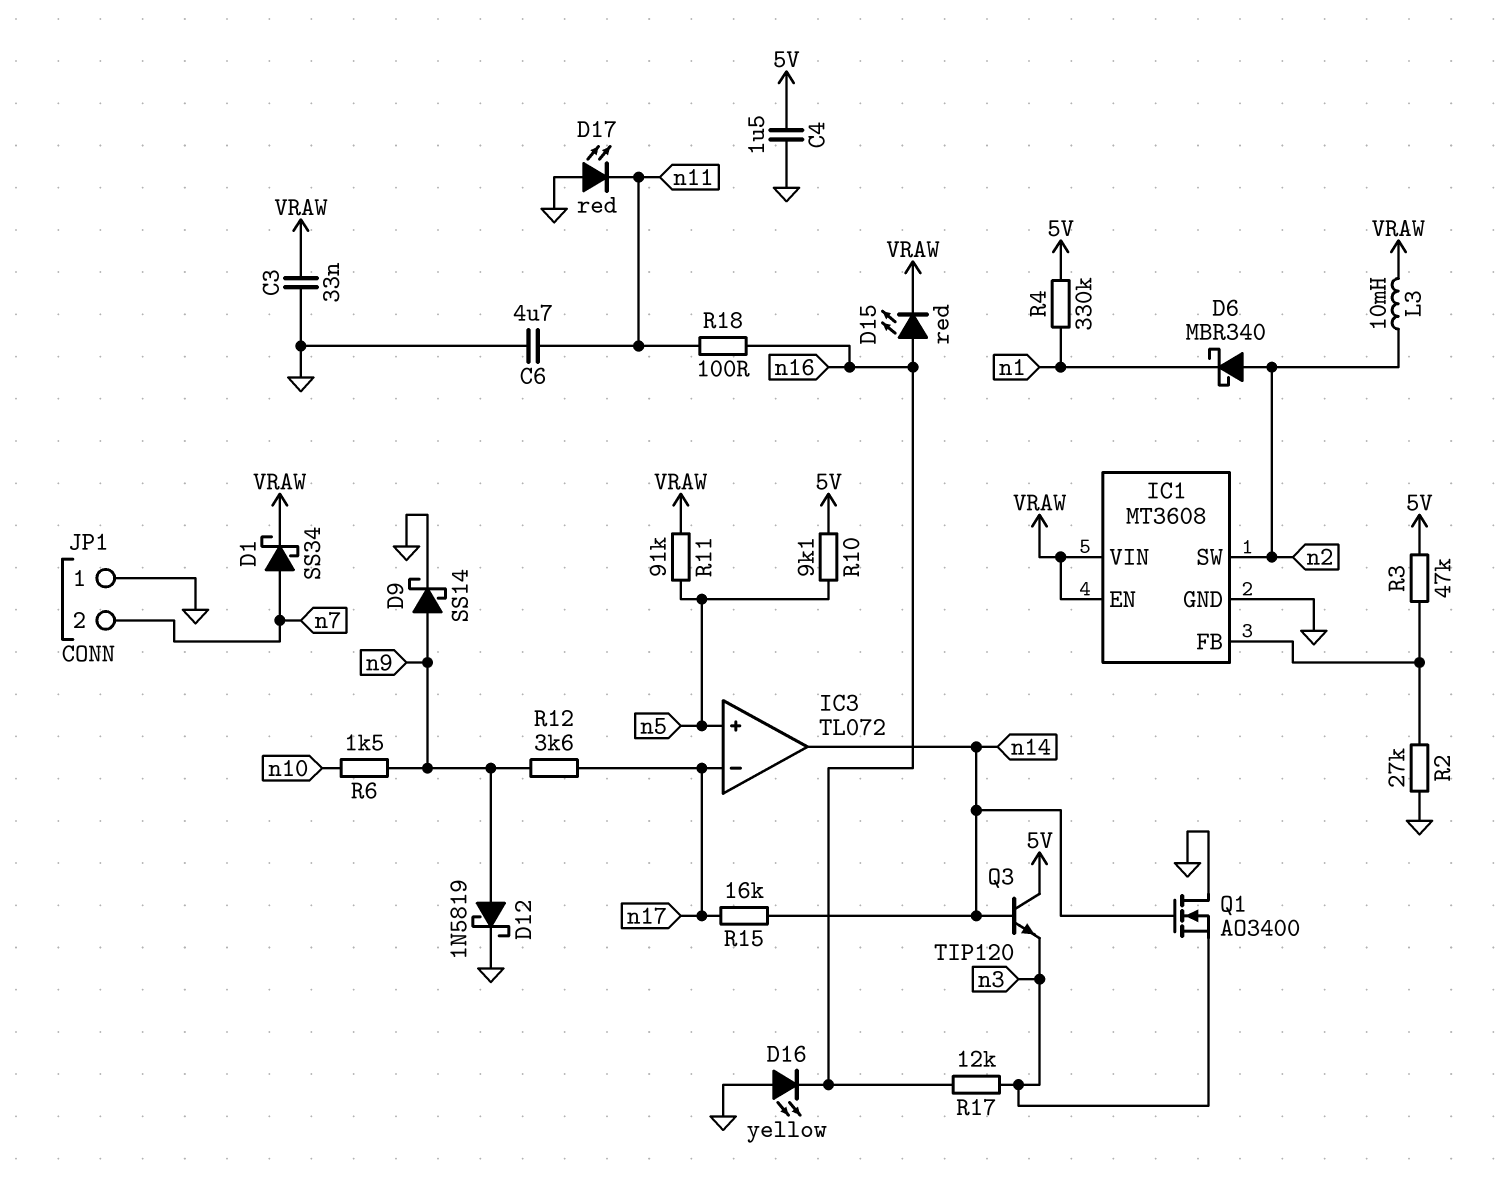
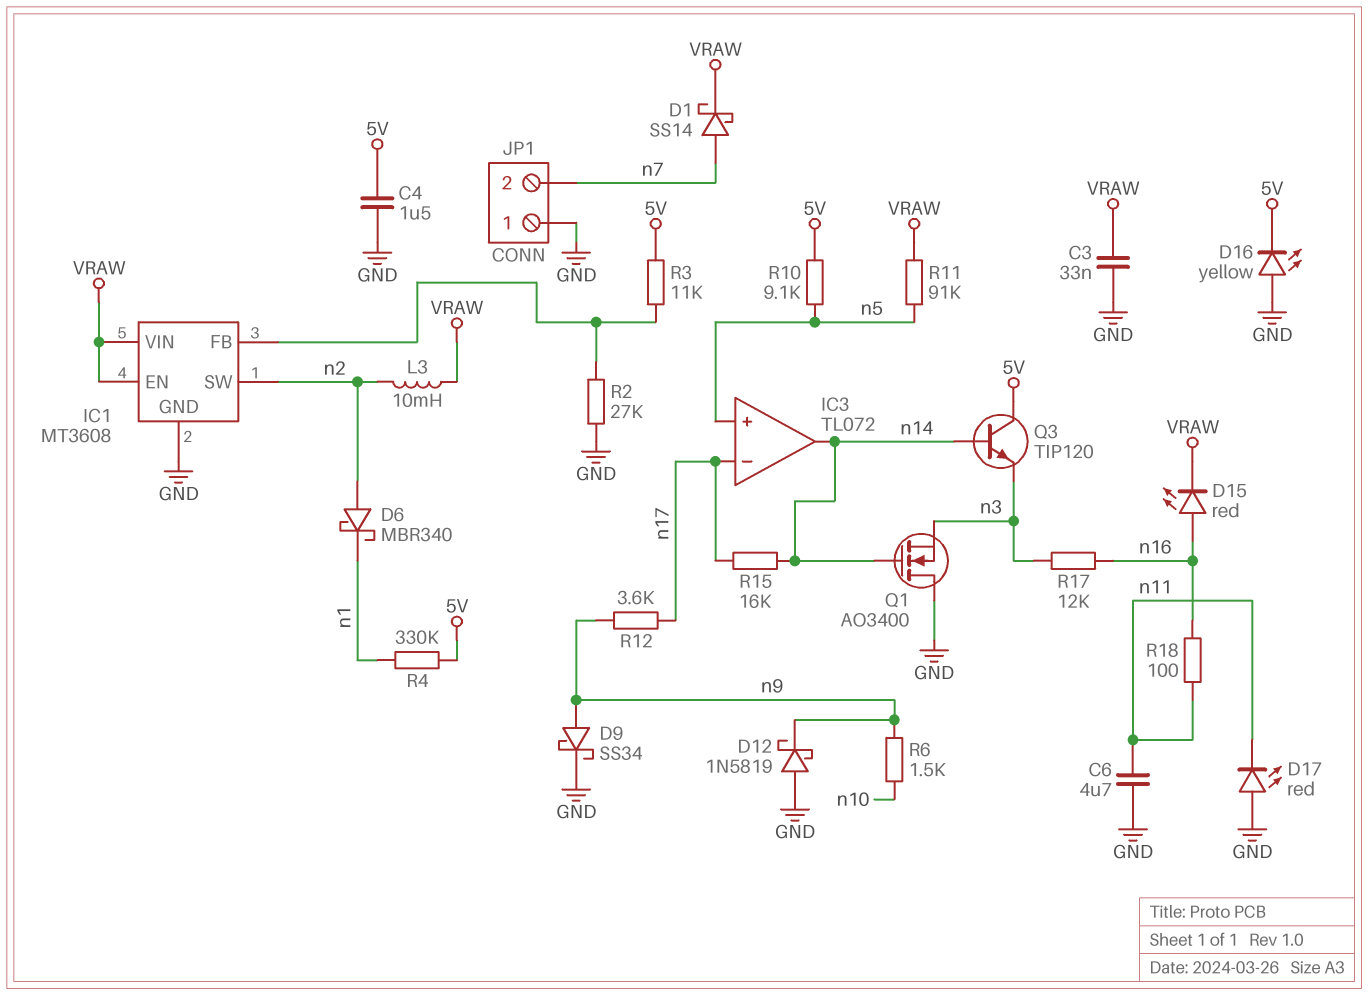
D1: schottky SS34 (A n7, K VRAW) -> schottky SS14 (A n7, K VRAW)
D9: schottky SS14 (A n9, K GND) -> schottky SS34 (A n9, K GND)
D12: schottky 1N5819 (A n9, K GND) -> schottky 1N5819 (A GND, K n9)
D16: LED yellow (A GND, K n16) -> LED yellow (A GND, K 5V)
R3: 47k (5V, IC1/FB) -> 11k (5V, IC1/FB)

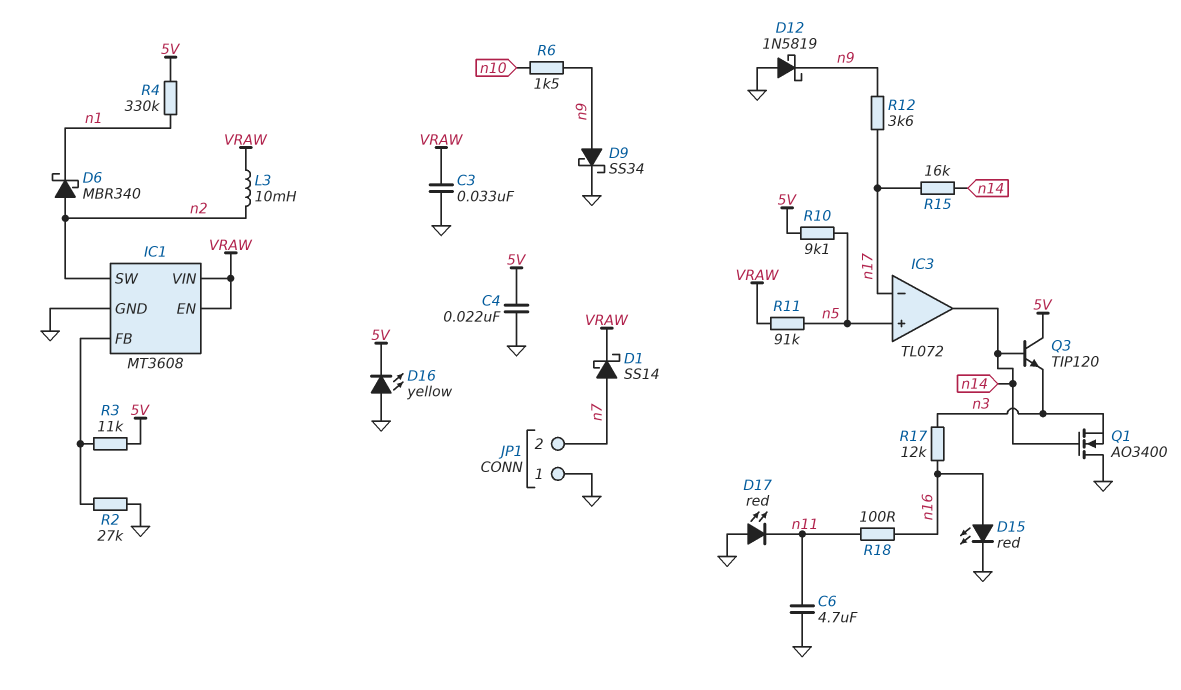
C4: 1.5uF (5V, GND) -> 22nF (5V, GND)
D15: LED red (A n16, K VRAW) -> LED red (A n16, K GND)

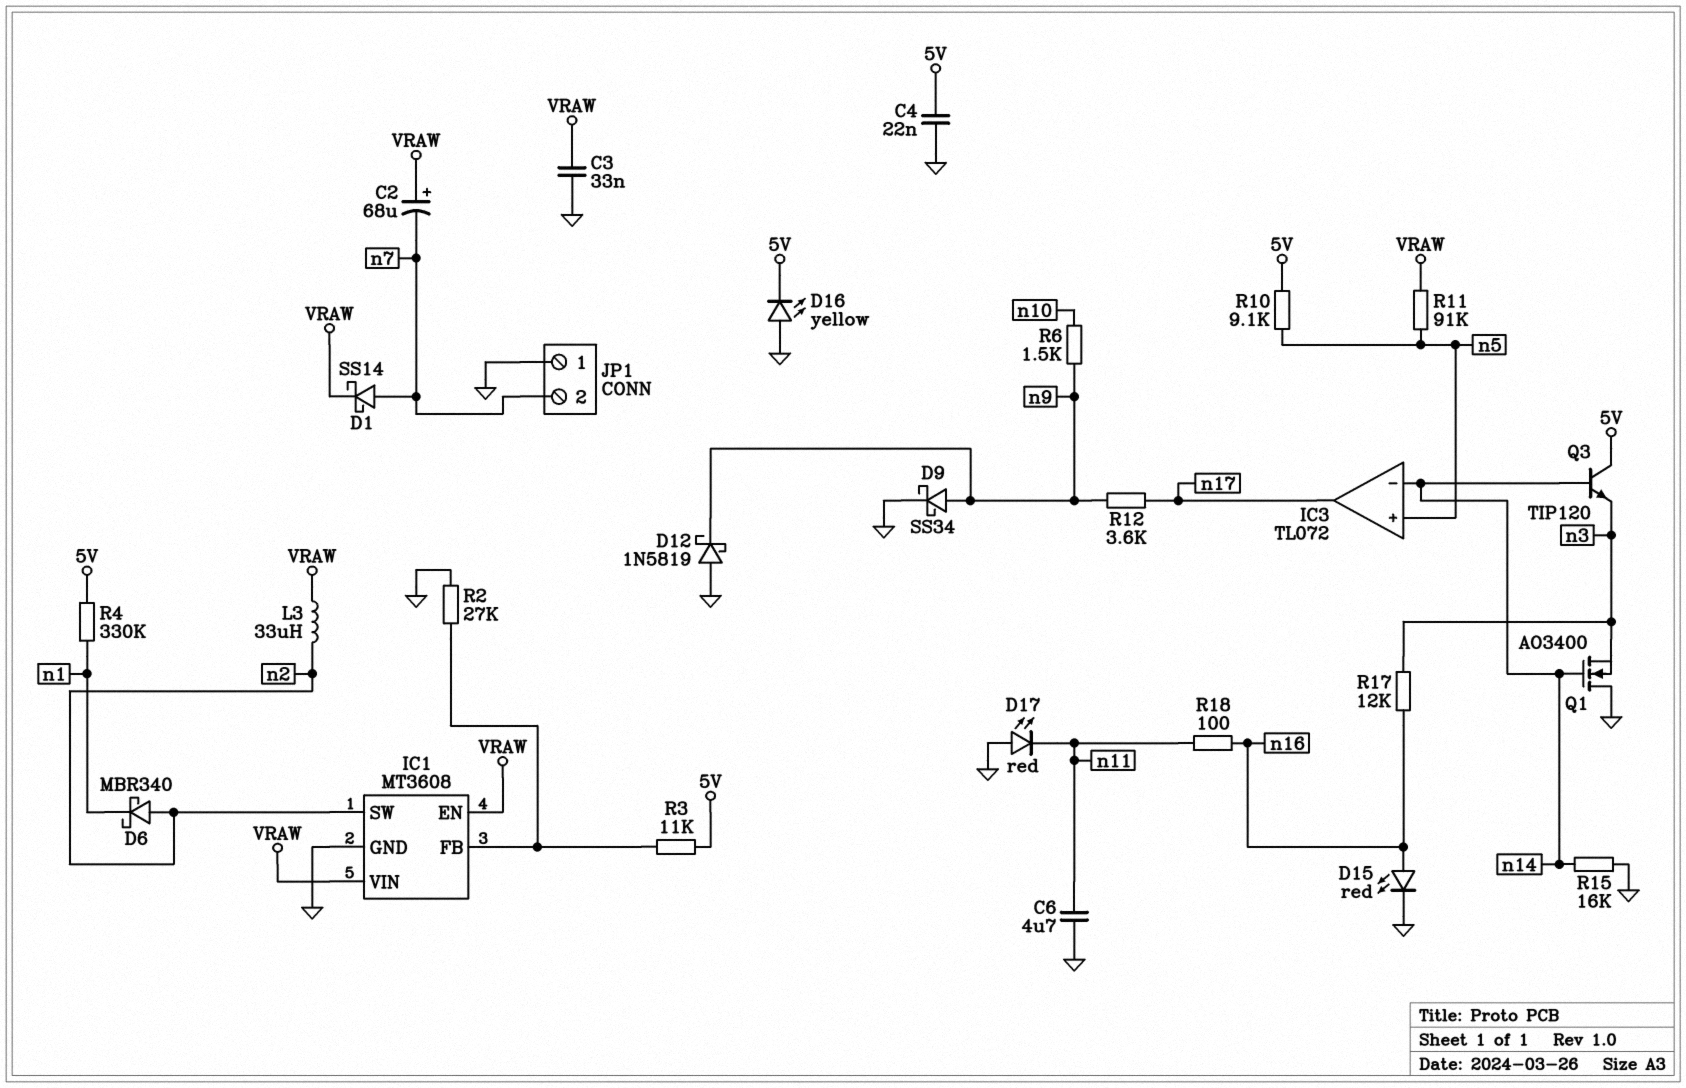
C2: none -> 68uF (plus VRAW, minus n7)
IC3 pin in-: n17 -> n14
IC3 pin out: n14 -> n17
L3: 10mH (VRAW, n2) -> 33uH (VRAW, n2)
R15: 16k (n14, n17) -> 16k (GND, n14)

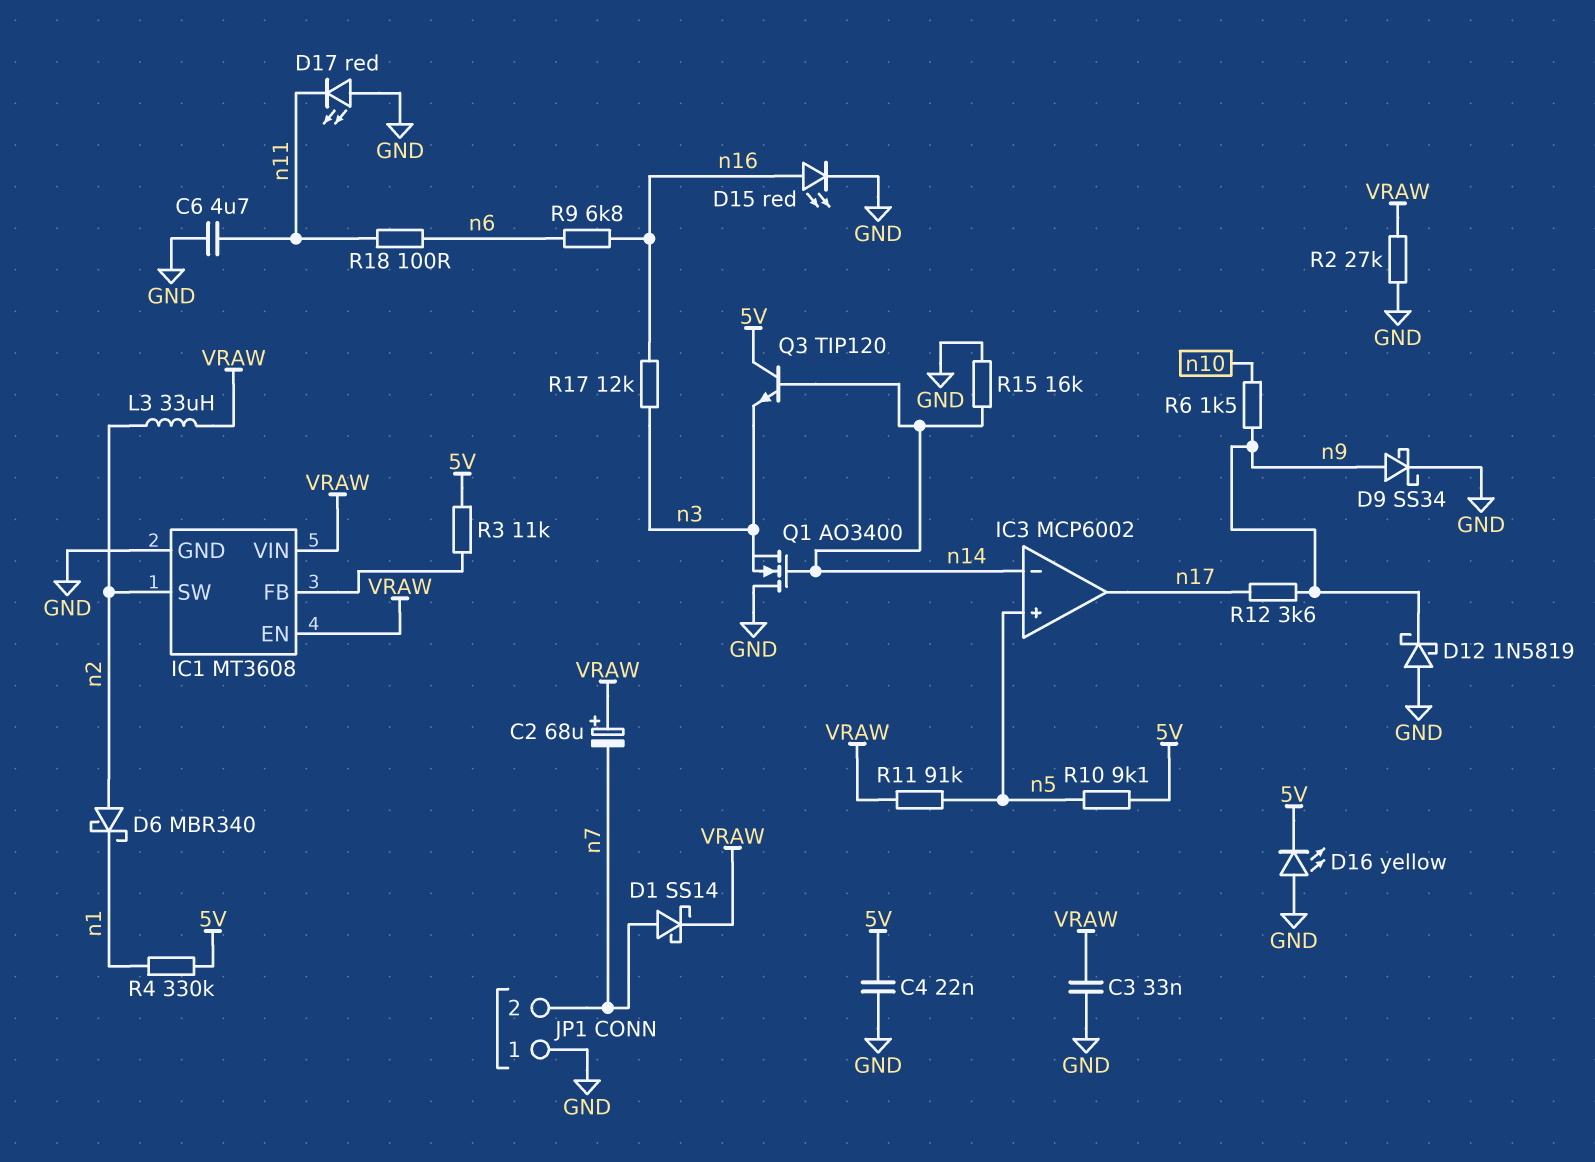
IC3: TL072 -> MCP6002
R2: 27k (GND, IC1/FB) -> 27k (GND, VRAW)
R9: none -> 6.8k (n6, n16)
R18: 100 (n11, n16) -> 100 (n6, n11)

